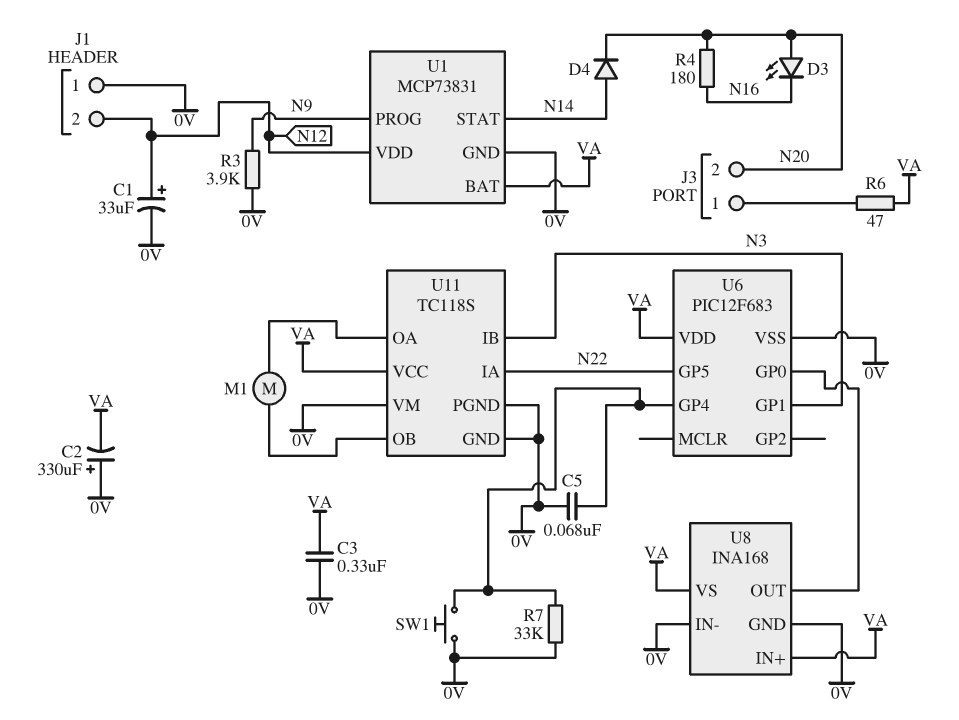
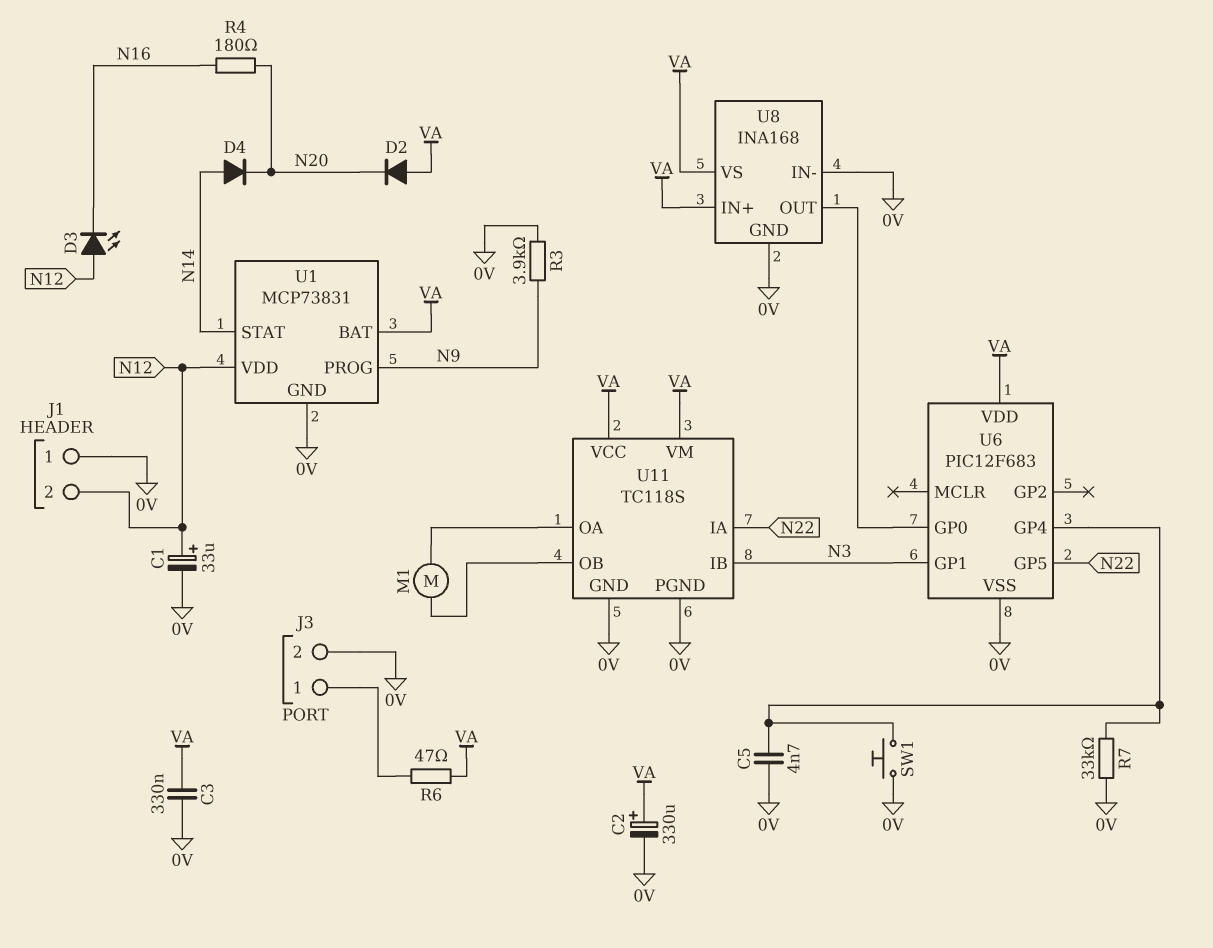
C2: 330uF (plus 0V, minus VA) -> 330uF (plus VA, minus 0V)
C5: 68nF (0V, U6/GP4) -> 4.7nF (0V, U6/GP4)
D2: none -> diode (A VA, K N20)
D3: LED (A N20, K N16) -> LED (A N12, K N16)
J3 pin 2: N20 -> 0V
U11 pin VM: 0V -> VA

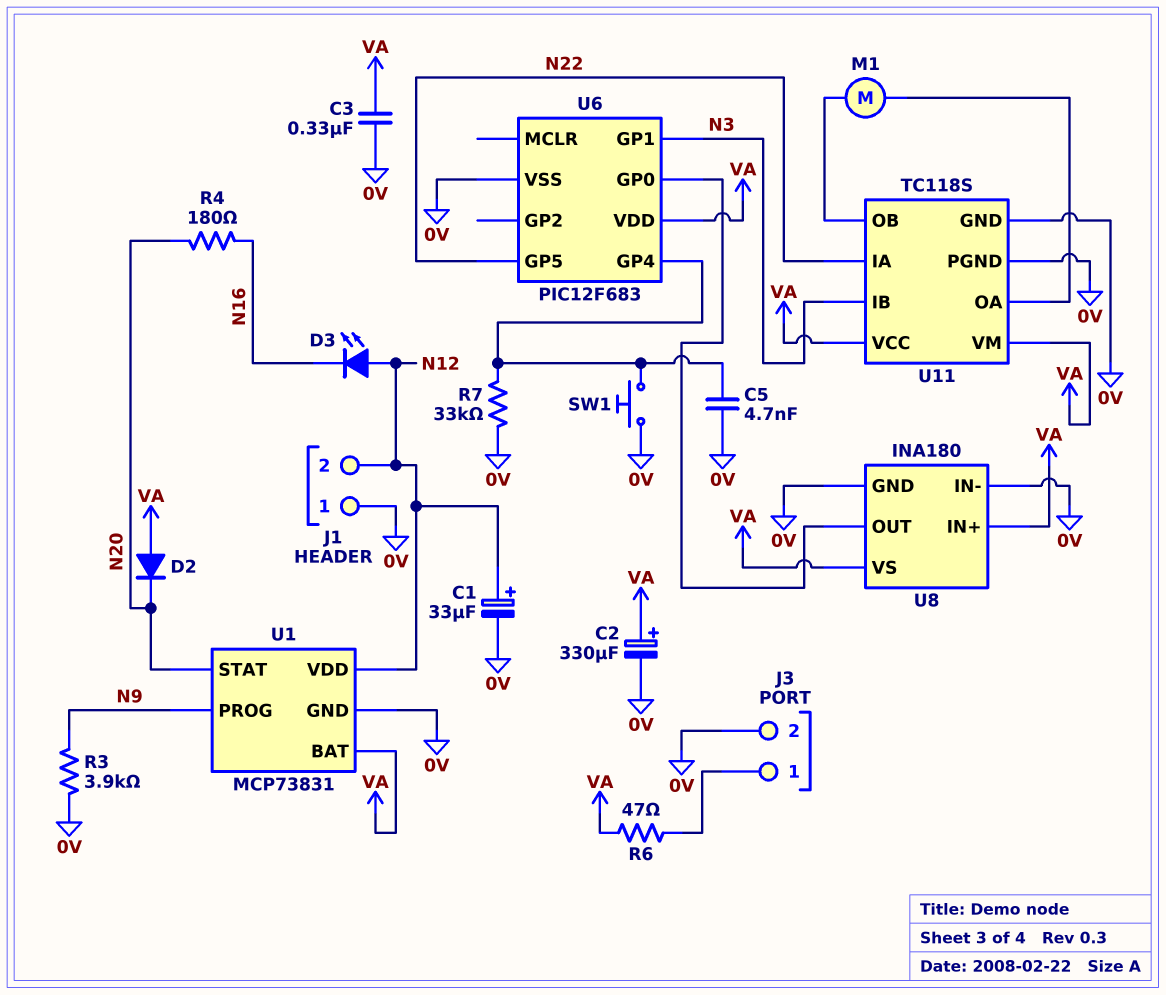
D4: diode (A N14, K N20) -> none
U1 pin STAT: N14 -> N20
U8: INA168 -> INA180

